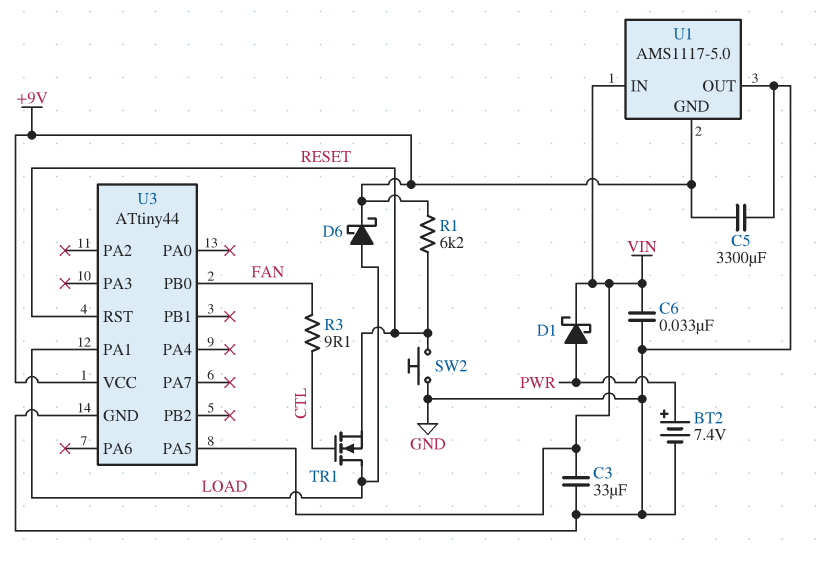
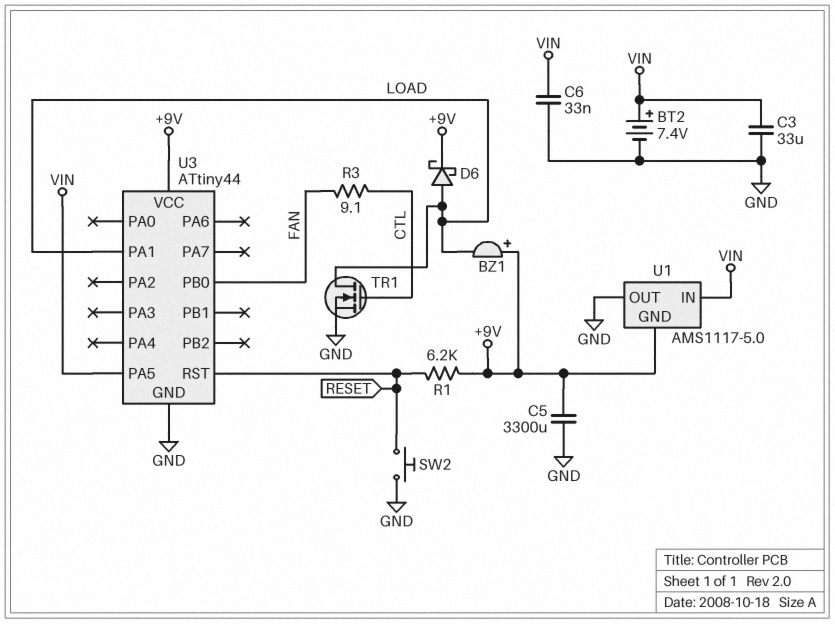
BT2: 7.4V (plus PWR, minus GND) -> 7.4V (plus VIN, minus GND)
BZ1: none -> buzzer (plus +9V, minus LOAD)
D1: schottky (A PWR, K VIN) -> none
TR1: NMOS (G CTL, D LOAD, S RESET) -> NMOS (G CTL, D LOAD, S GND)

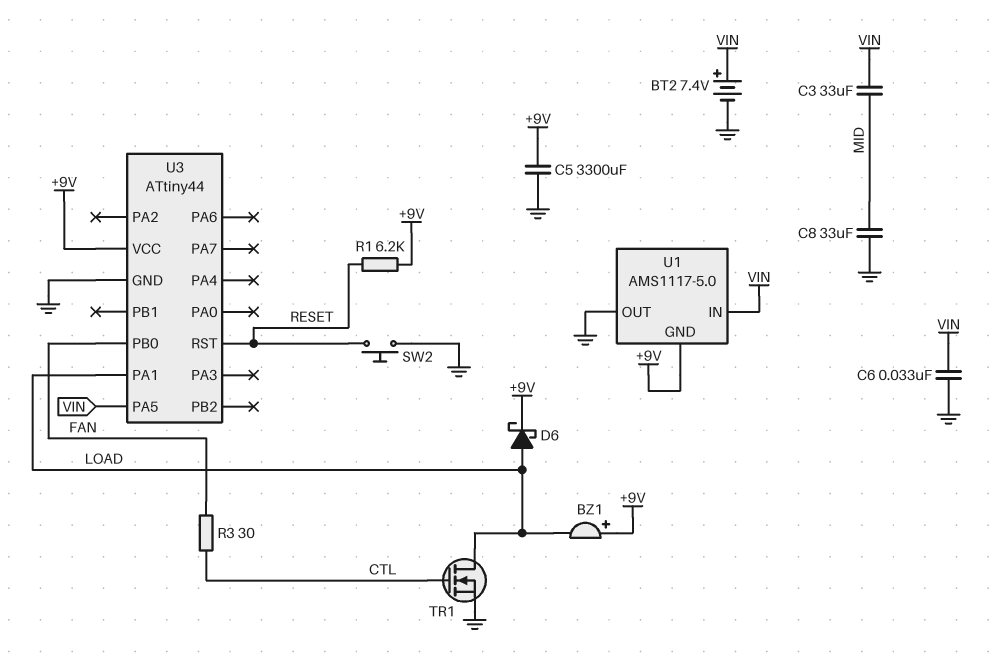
C3: 33uF (GND, VIN) -> 33uF (MID, VIN)
C8: none -> 33uF (GND, MID)
R3: 9.1 (CTL, FAN) -> 30 (CTL, FAN)

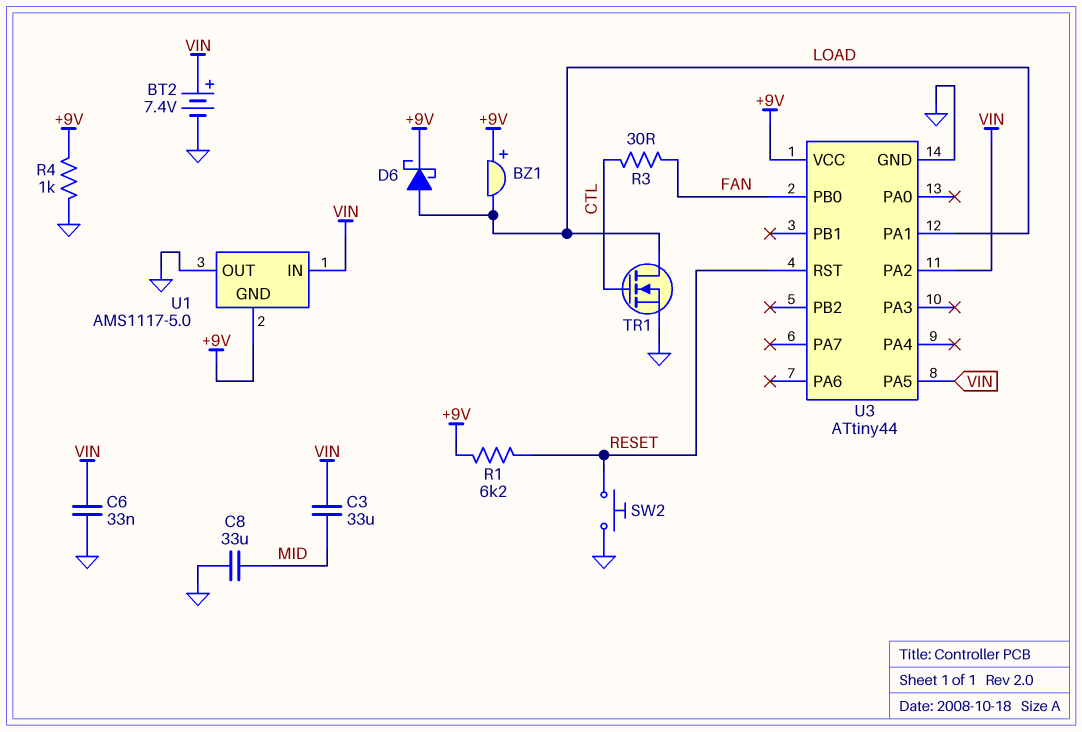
C5: 3300uF (+9V, GND) -> none
R4: none -> 1k (+9V, GND)
U3 pin PA2: none -> VIN

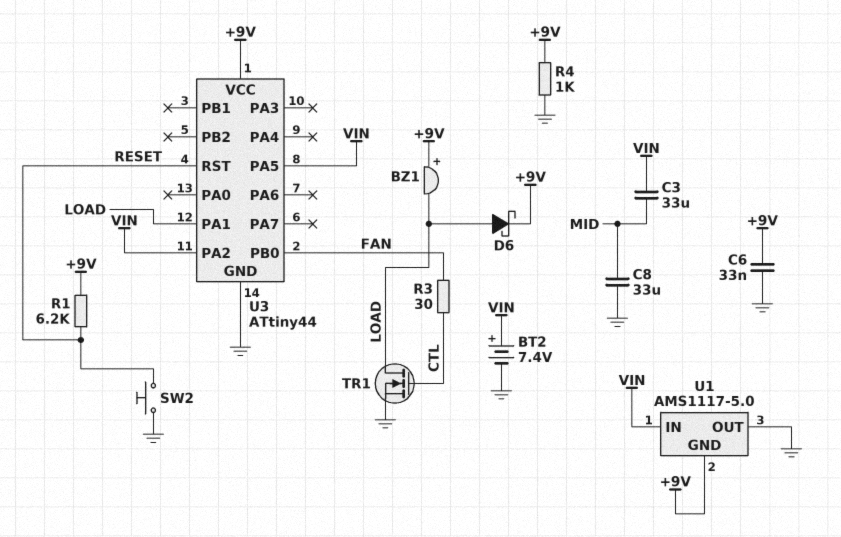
C6: 33nF (GND, VIN) -> 33nF (+9V, GND)

